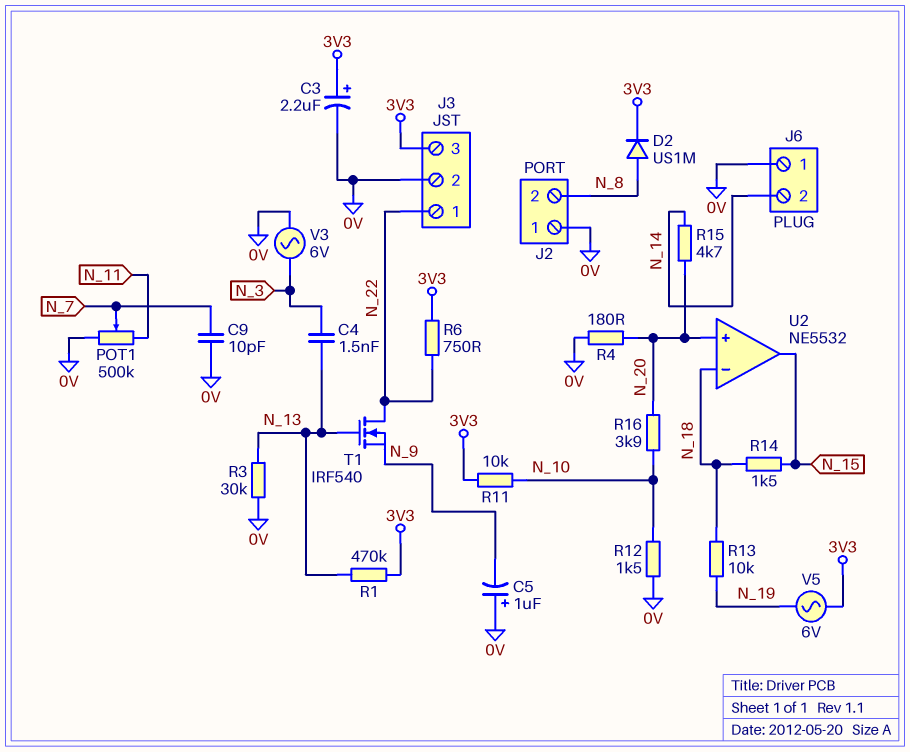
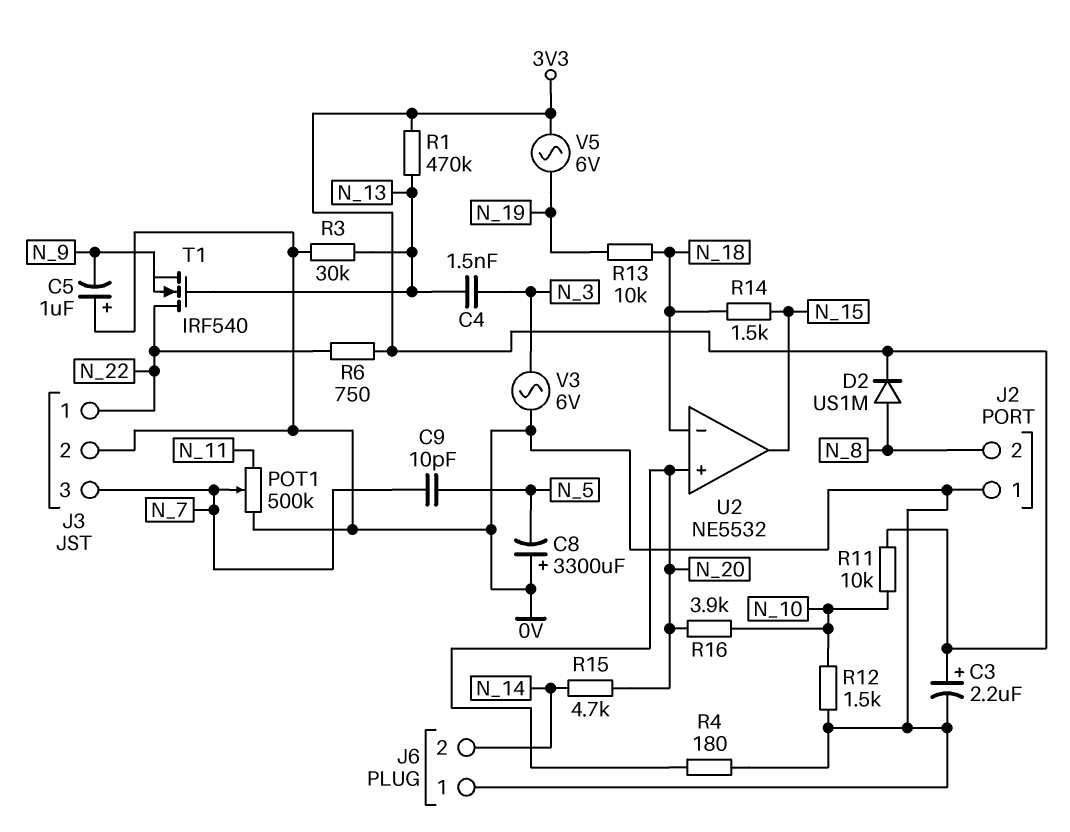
C8: none -> 3300uF (plus 0V, minus N_5)
C9: 10pF (0V, N_7) -> 10pF (N_5, N_7)
J3 pin 3: 3V3 -> N_7

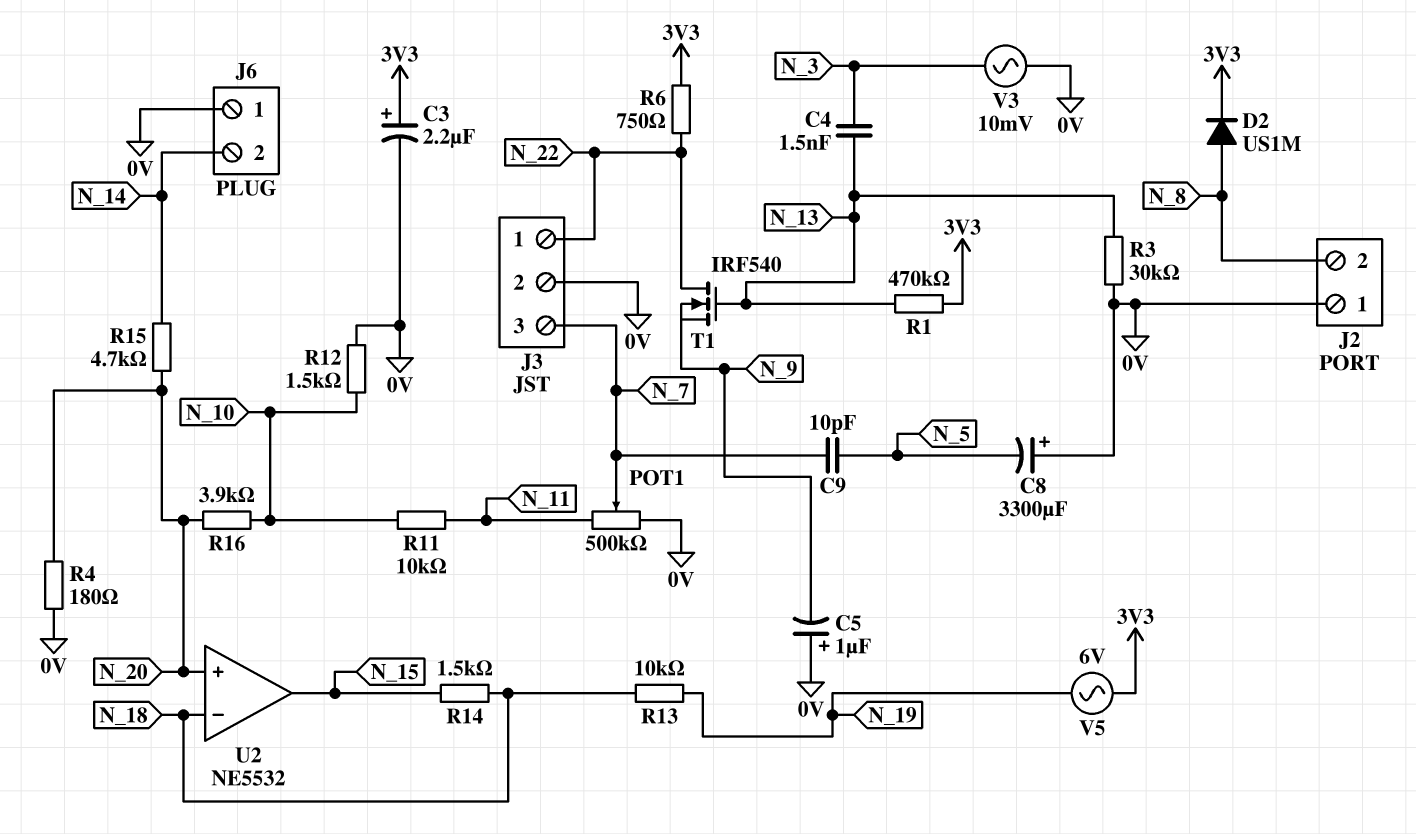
R11: 10k (3V3, N_10) -> 10k (N_10, N_11)
V3: AC 6V (0V, N_3) -> AC 10mV (0V, N_3)

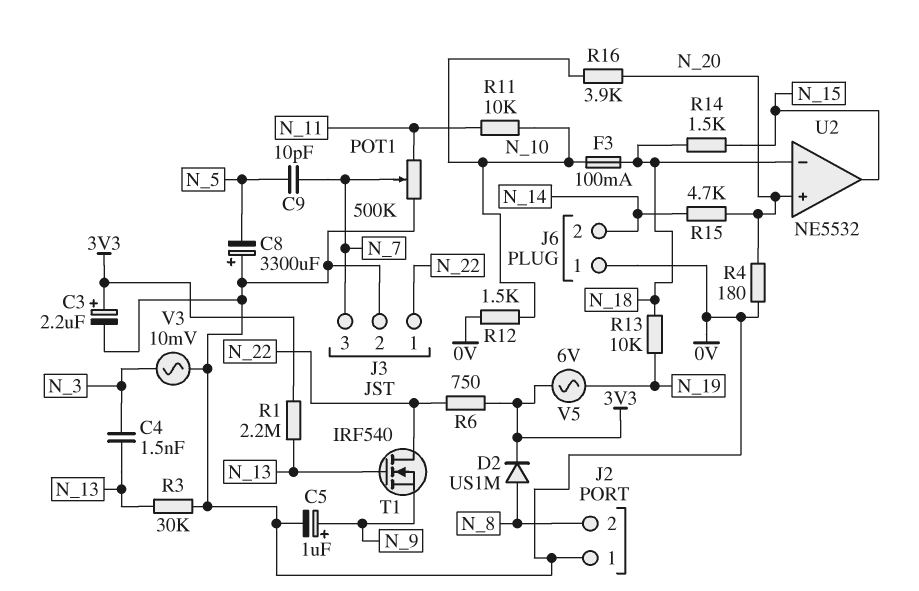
C5: 1uF (plus 0V, minus N_9) -> 1uF (plus N_9, minus 0V)
F3: none -> 100mA (N_10, N_18)
R1: 470k (3V3, N_13) -> 2.2M (3V3, N_13)

